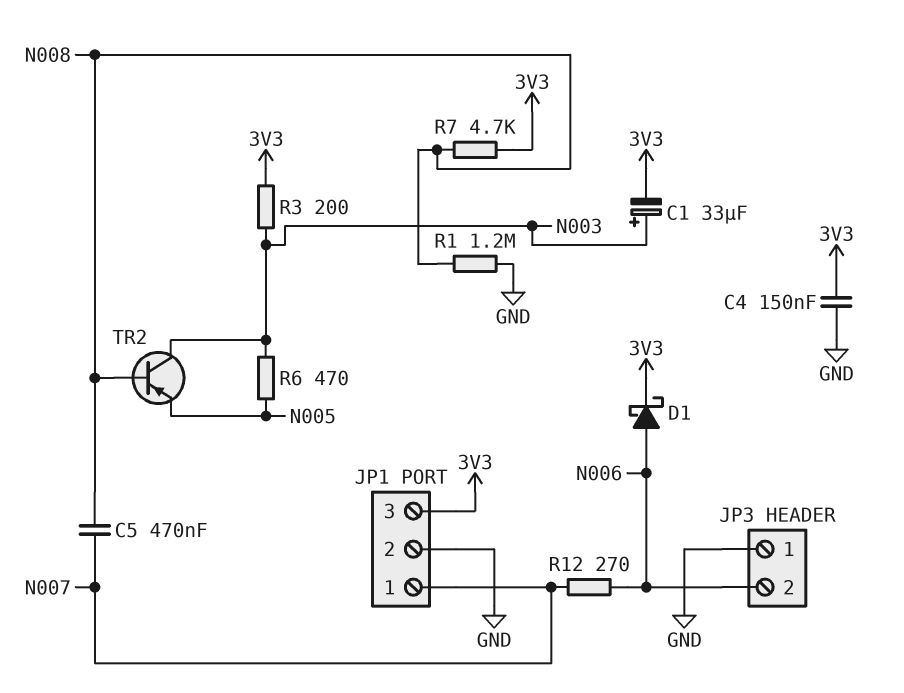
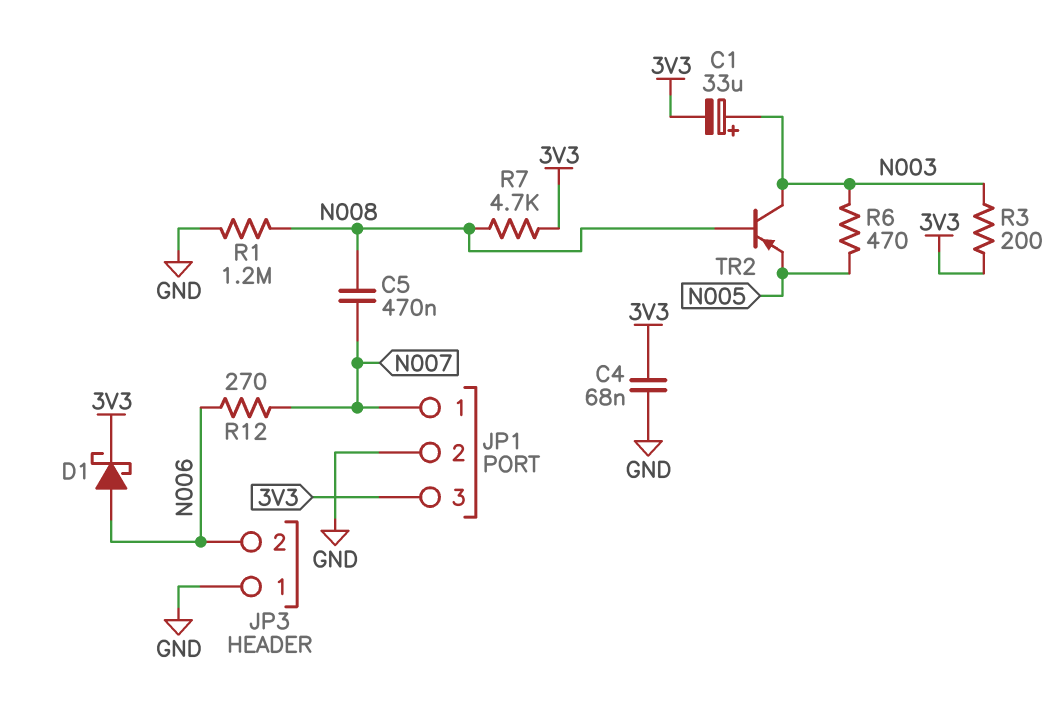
C4: 150nF (3V3, GND) -> 68nF (3V3, GND)

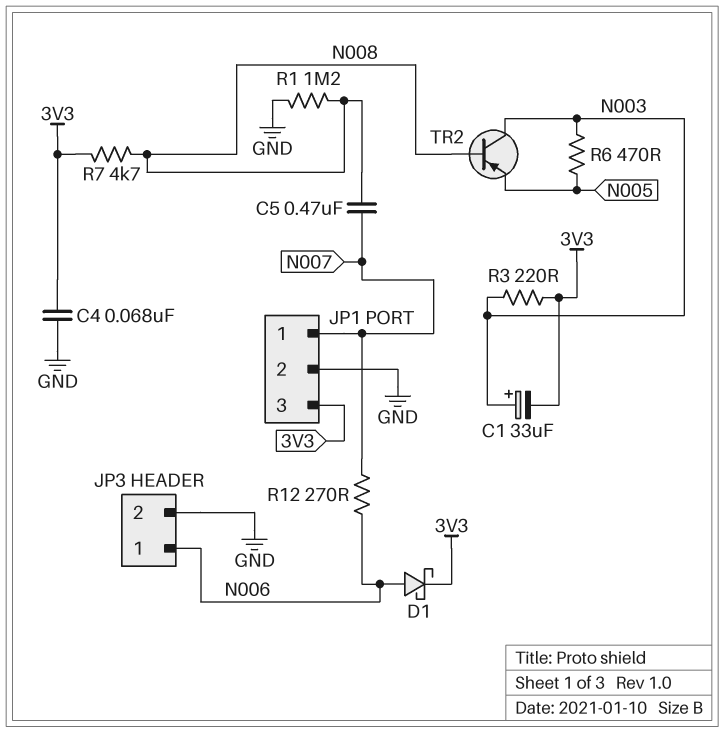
JP3 pin 1: GND -> N006
JP3 pin 2: N006 -> GND
R3: 200 (3V3, N003) -> 220 (3V3, N003)

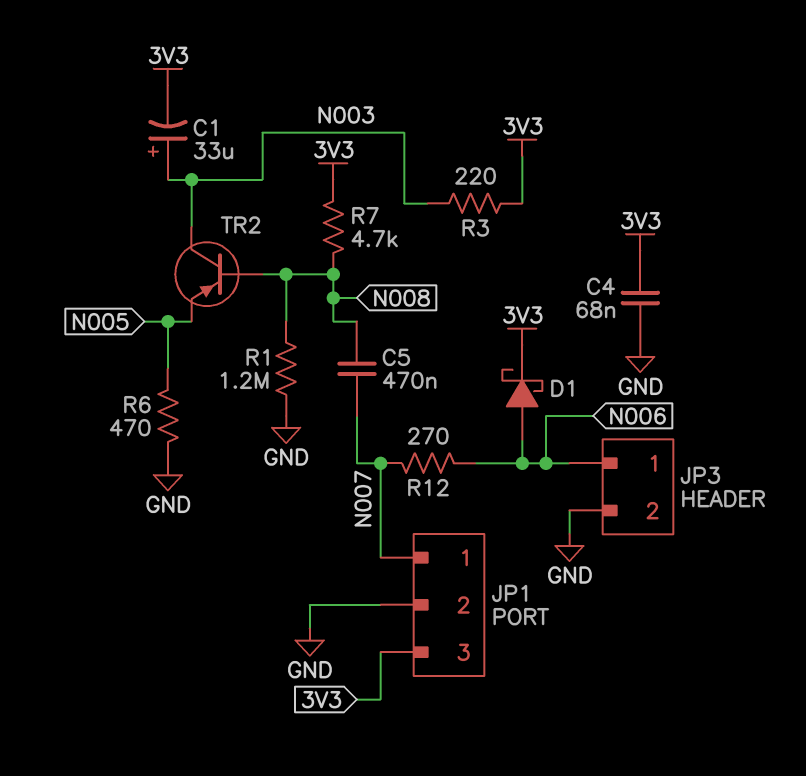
R6: 470 (N003, N005) -> 470 (GND, N005)

